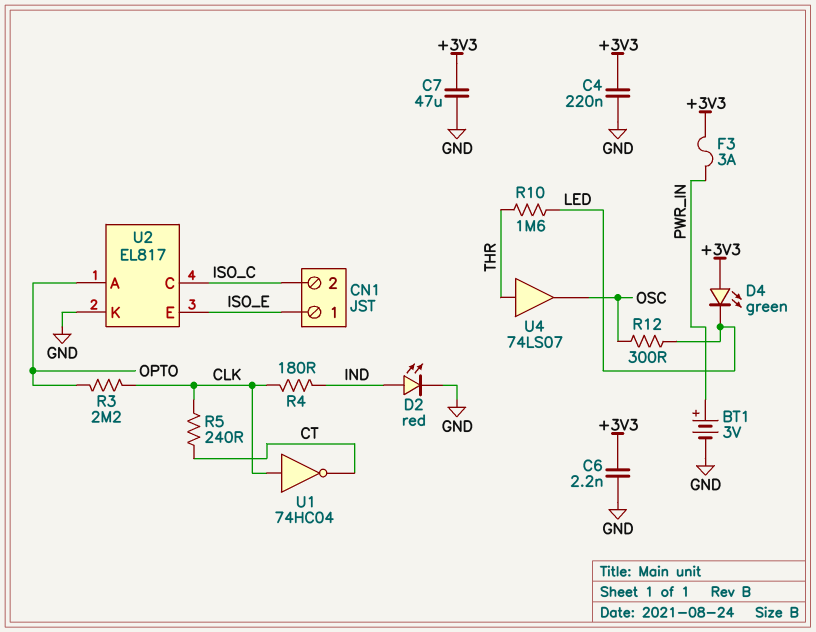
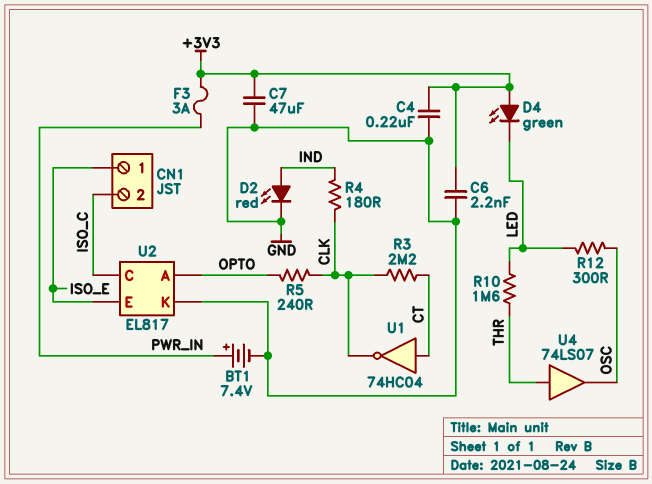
BT1: 3V (plus PWR_IN, minus GND) -> 7.4V (plus PWR_IN, minus GND)
R3: 2.2M (CLK, OPTO) -> 2.2M (CLK, CT)
R5: 240 (CLK, CT) -> 240 (CLK, OPTO)
U1: NOT 74HC04 (in CLK, out CT) -> NOT 74HC04 (in CT, out CLK)

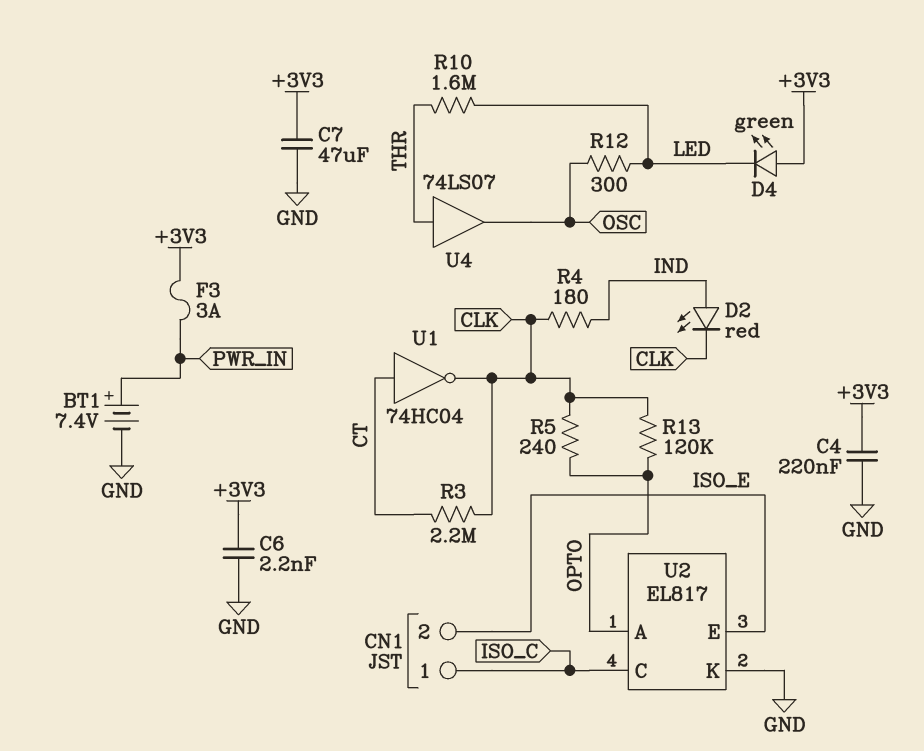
CN1 pin 1: ISO_E -> ISO_C
CN1 pin 2: ISO_C -> ISO_E
D2: LED red (A IND, K GND) -> LED red (A IND, K CLK)
R13: none -> 120k (CLK, OPTO)

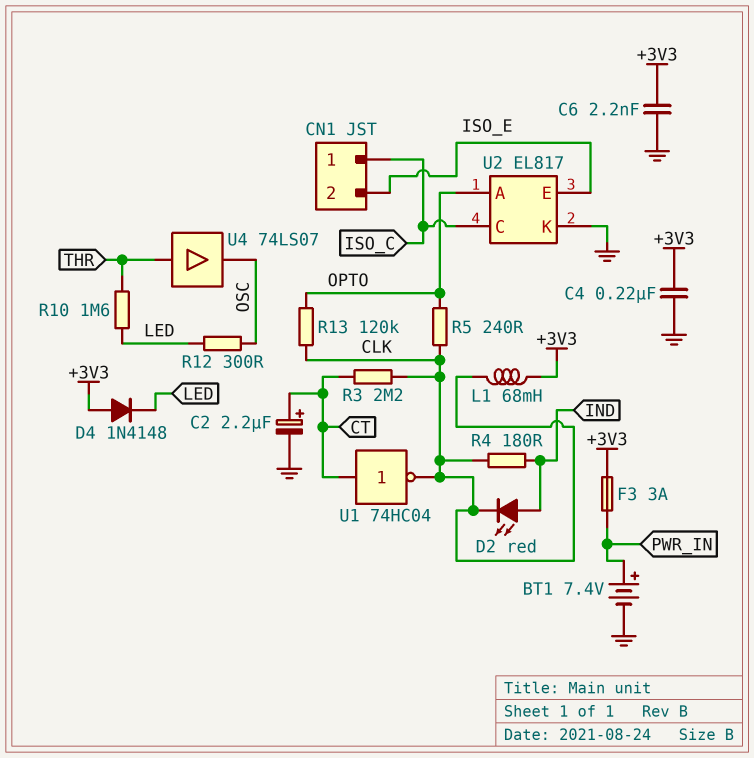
C2: none -> 2.2uF (plus CT, minus GND)
C7: 47uF (+3V3, GND) -> none
D4: LED green (A +3V3, K LED) -> diode 1N4148 (A +3V3, K LED)
L1: none -> 68mH (+3V3, CLK)

